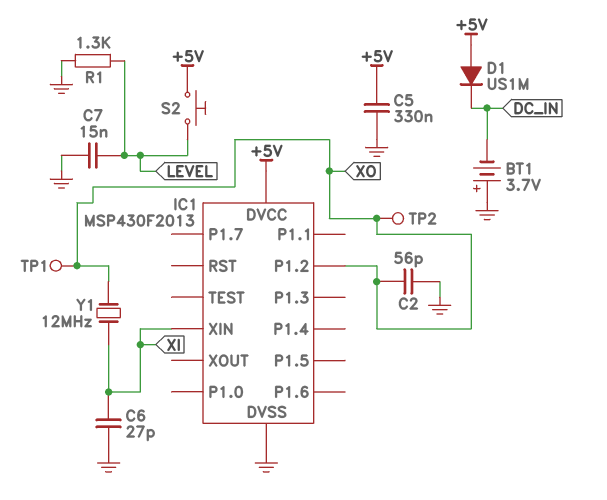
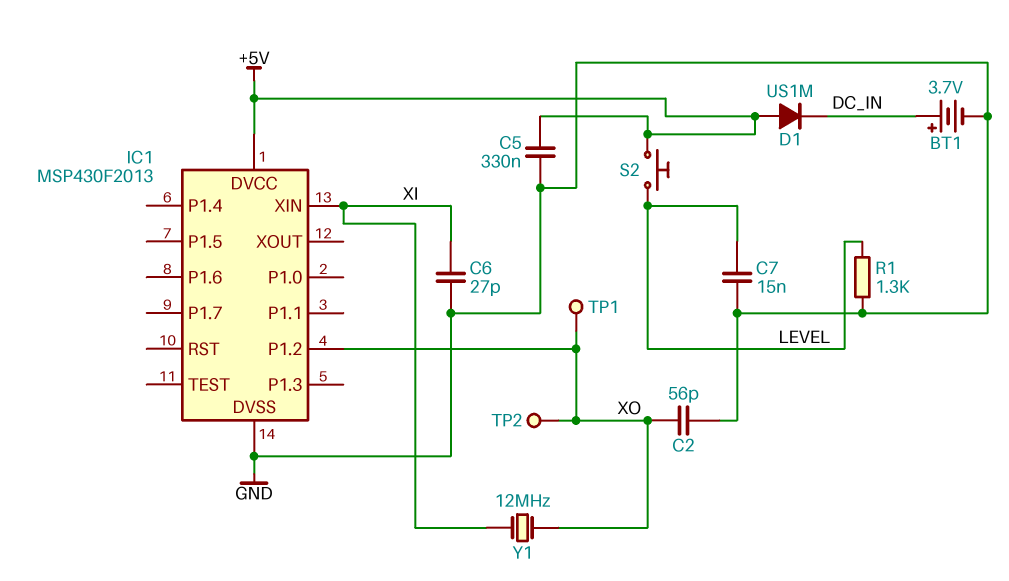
BT1: 3.7V (plus GND, minus DC_IN) -> 3.7V (plus DC_IN, minus GND)

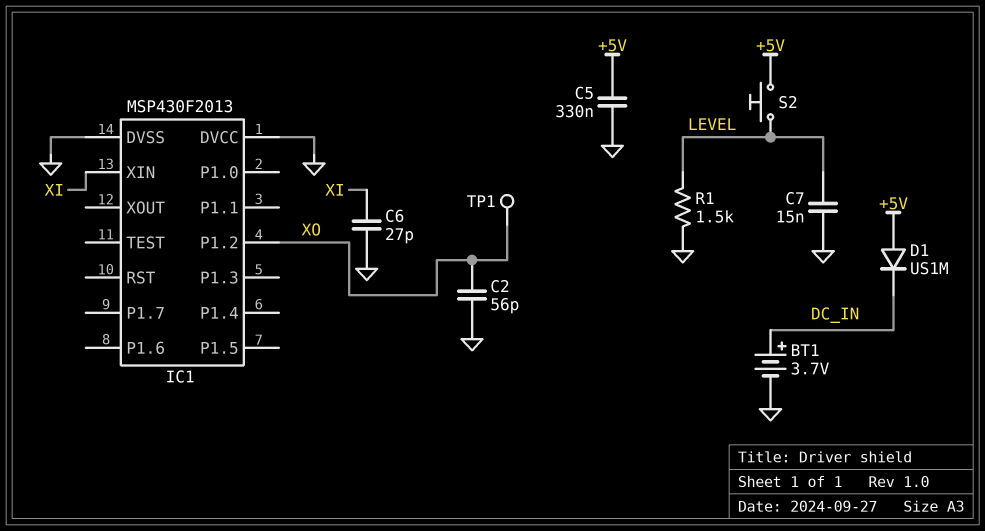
IC1 pin DVCC: +5V -> GND
R1: 1.3k (GND, LEVEL) -> 1.5k (GND, LEVEL)
TP2: test point (XO) -> none
Y1: 12MHz (XI, XO) -> none

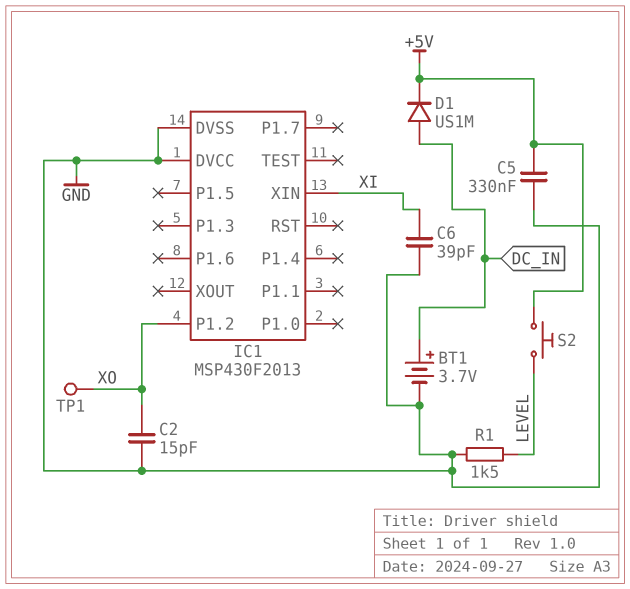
C2: 56pF (GND, XO) -> 15pF (GND, XO)
C6: 27pF (GND, XI) -> 39pF (GND, XI)
C7: 15nF (GND, LEVEL) -> none
D1: diode US1M (A +5V, K DC_IN) -> diode US1M (A DC_IN, K +5V)

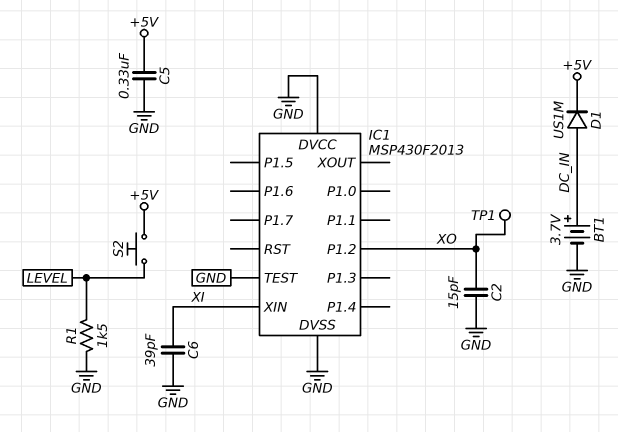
IC1 pin TEST: none -> GND

